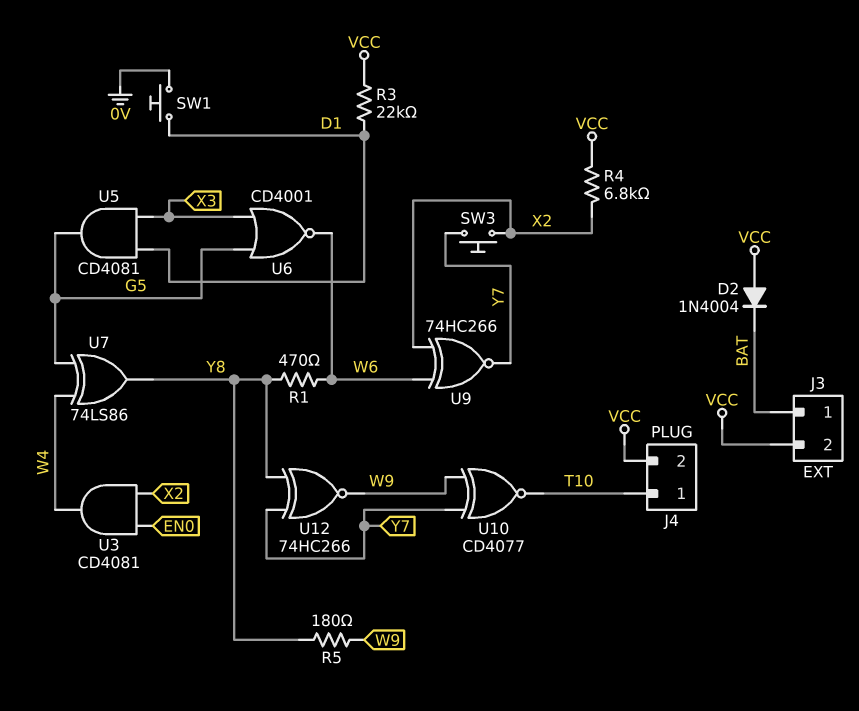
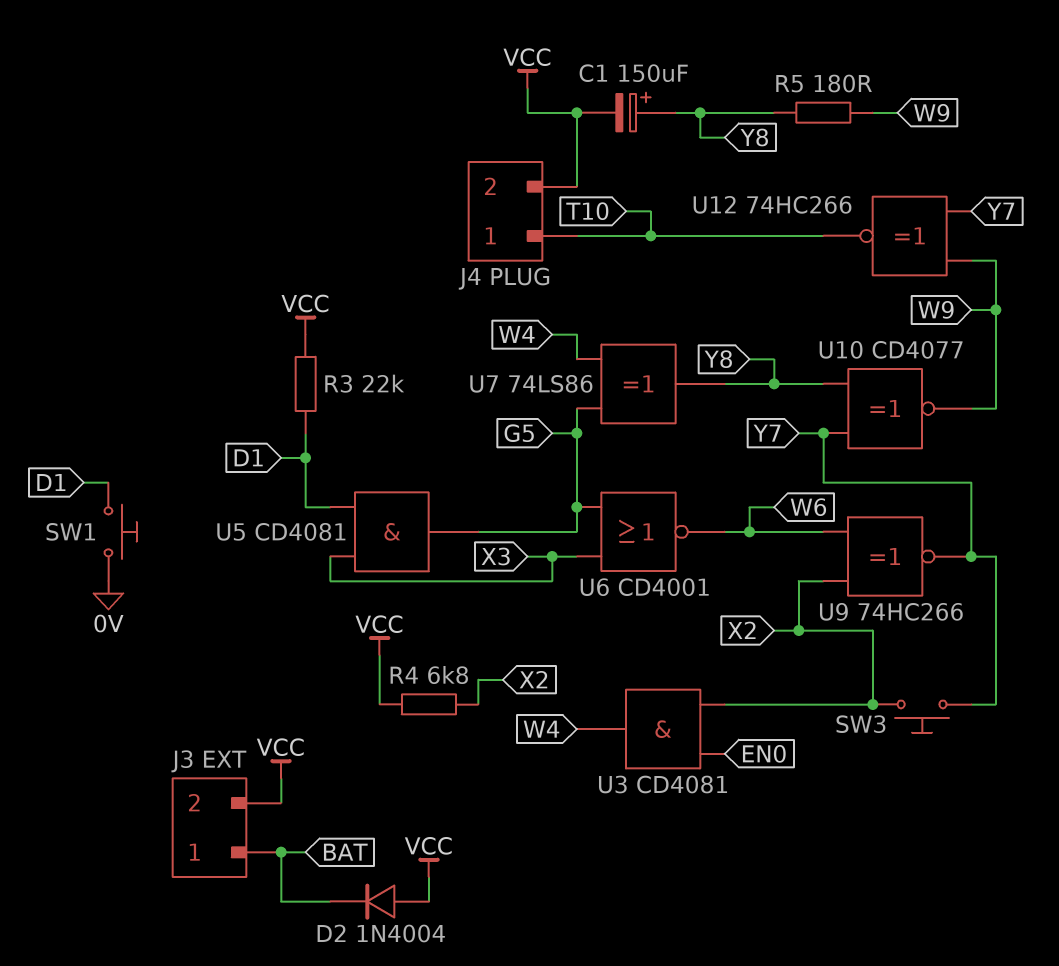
C1: none -> 150uF (plus Y8, minus VCC)
R1: 470 (W6, Y8) -> none
U10: XNOR CD4077 (in W9, in Y7, out T10) -> XNOR CD4077 (in Y7, in Y8, out W9)
U12: XNOR 74HC266 (in Y7, in Y8, out W9) -> XNOR 74HC266 (in W9, in Y7, out T10)

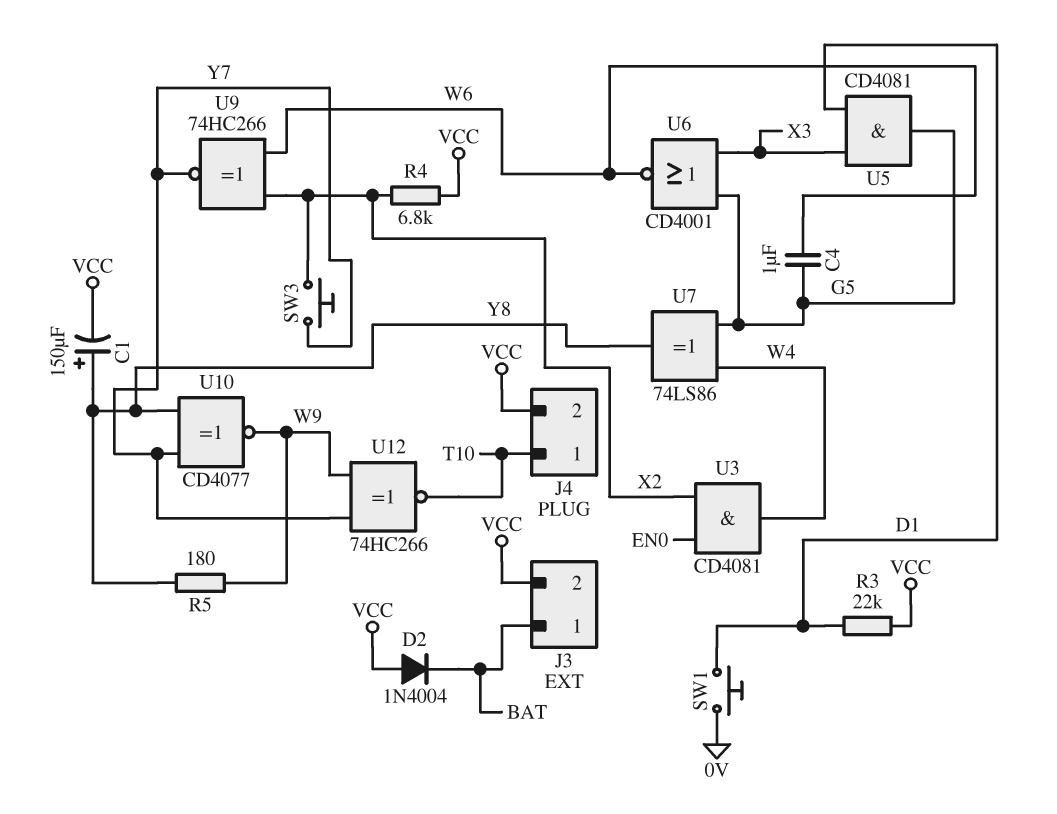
C4: none -> 1uF (G5, W6)

